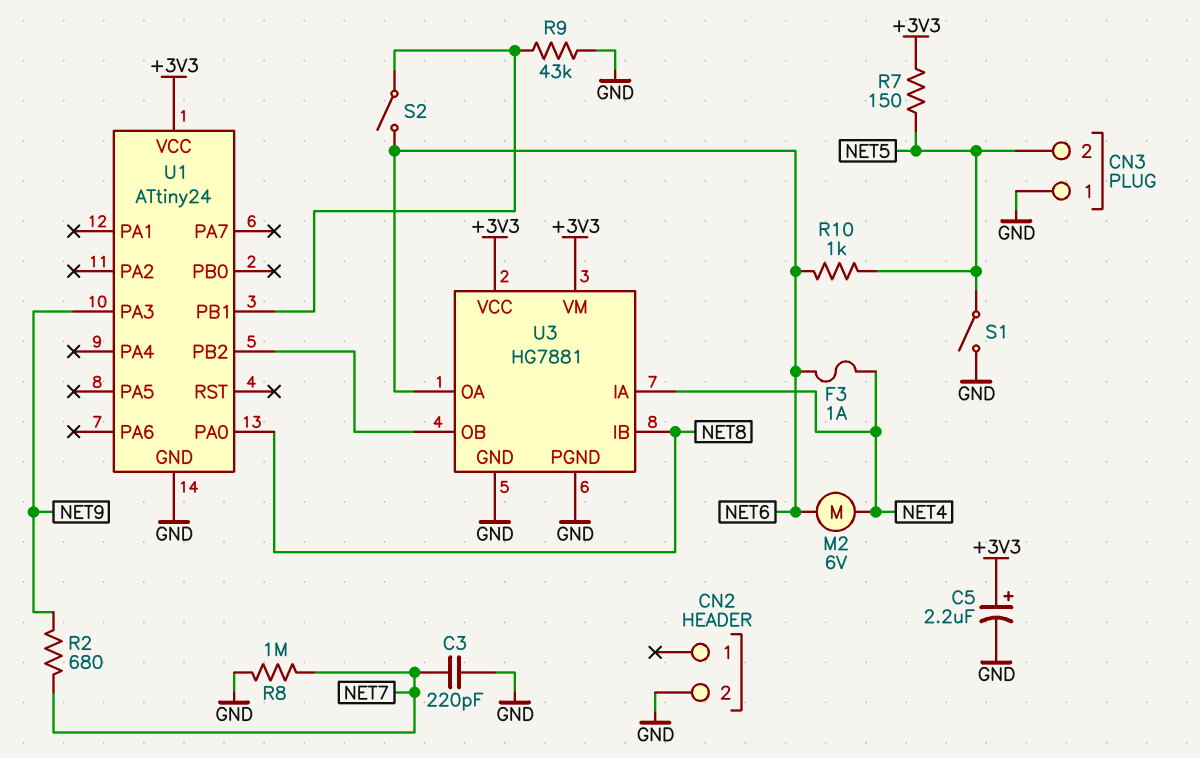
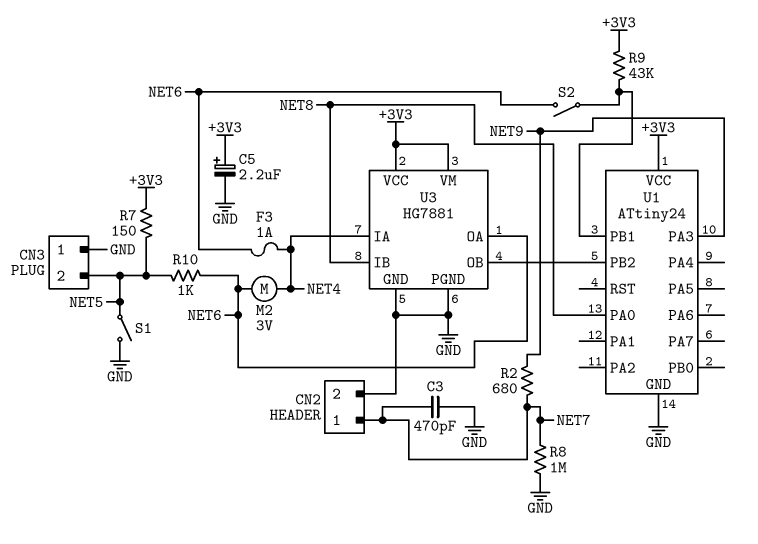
C3: 220pF (GND, NET7) -> 470pF (GND, NET7)
CN2 pin 1: none -> NET7
M2: motor 6V (NET4, NET6) -> motor 3V (NET4, NET6)
R9: 43k (GND, U1/PB1) -> 43k (+3V3, U1/PB1)

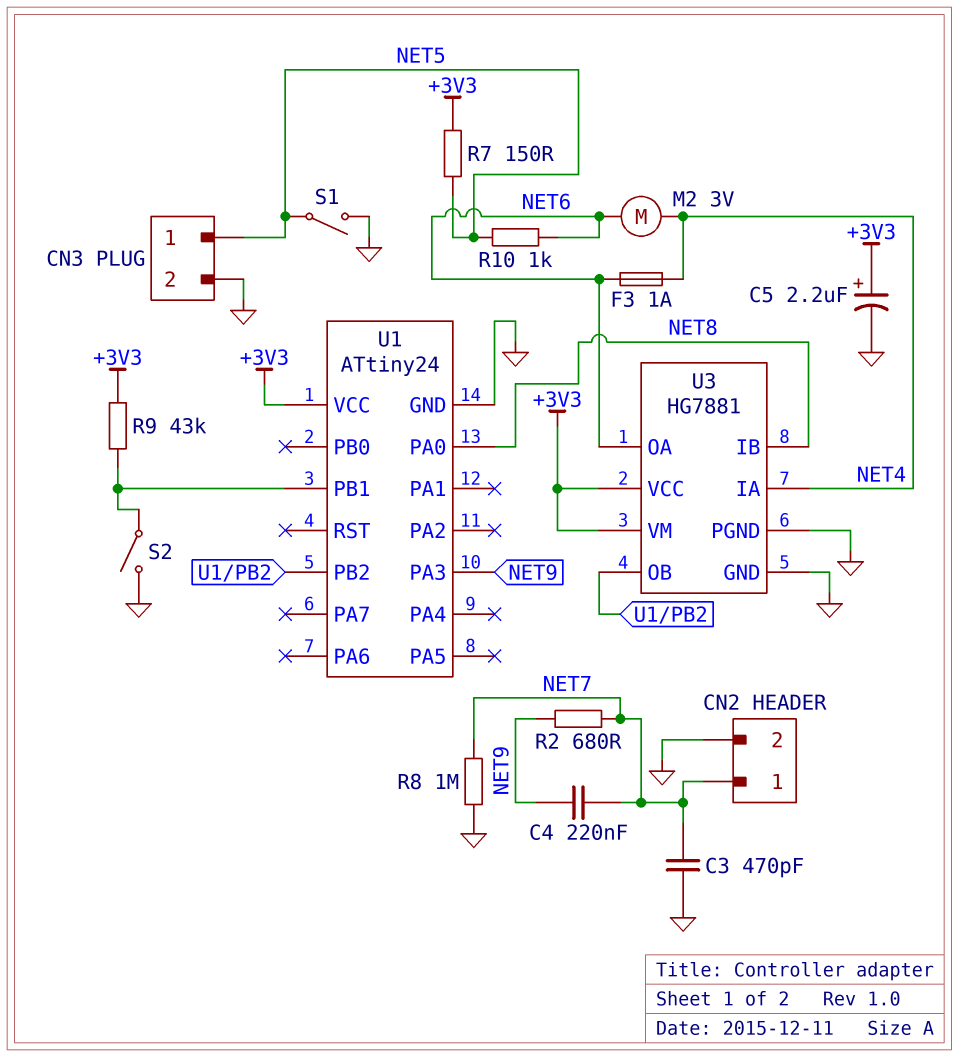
C4: none -> 220nF (NET7, NET9)
CN3 pin 1: GND -> NET5
CN3 pin 2: NET5 -> GND
S2: switch (NET6, U1/PB1) -> switch (GND, U1/PB1)

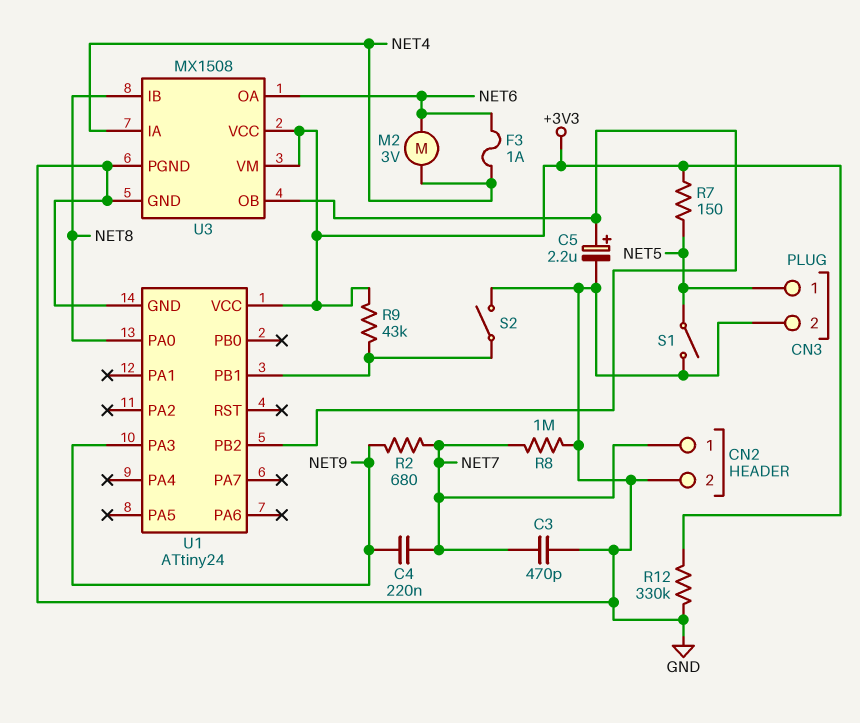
C5: 2.2uF (plus +3V3, minus GND) -> 2.2uF (plus U1/PB2, minus GND)
R10: 1k (NET5, NET6) -> none
R12: none -> 330k (+3V3, GND)
U3: HG7881 -> MX1508

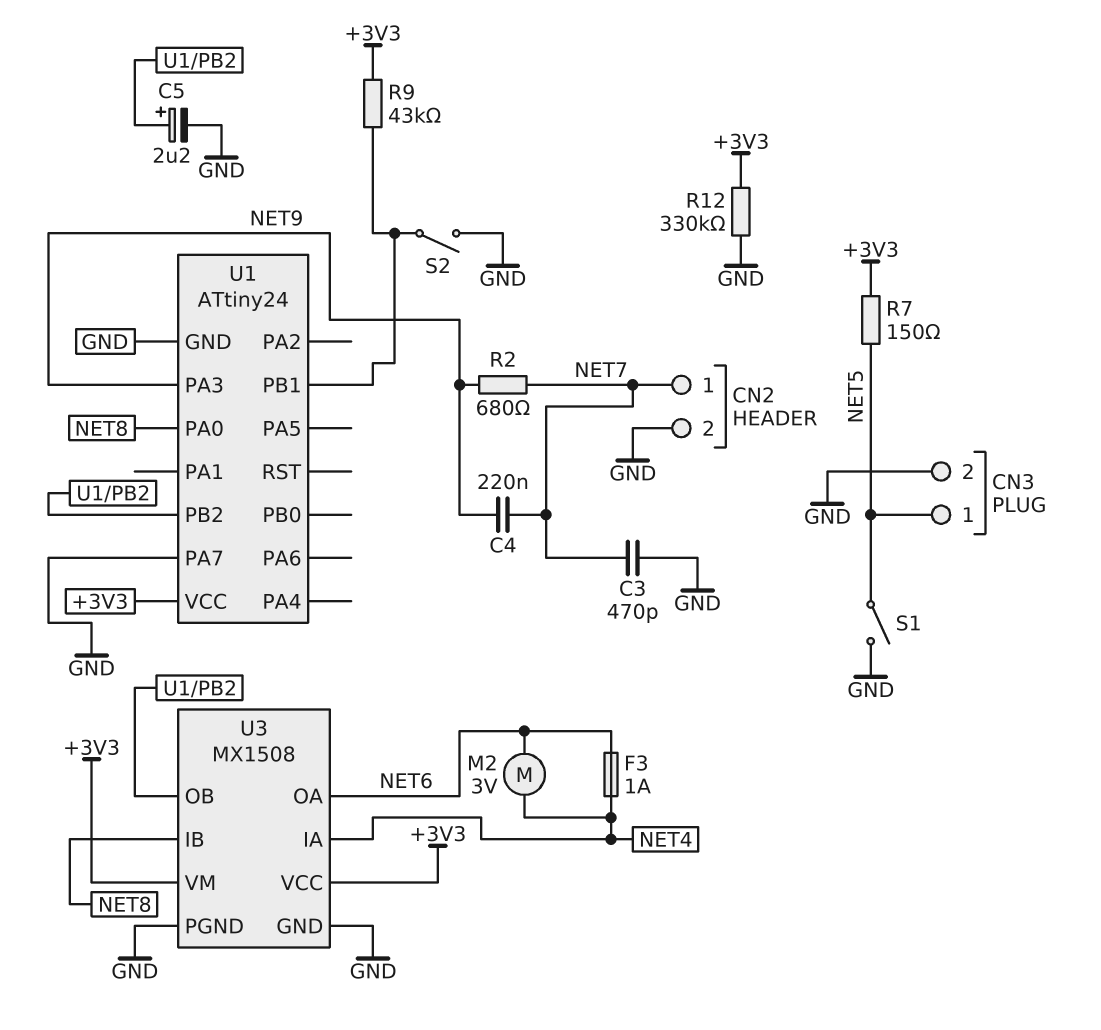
R8: 1M (GND, NET7) -> none
U1 pin PA7: none -> GND

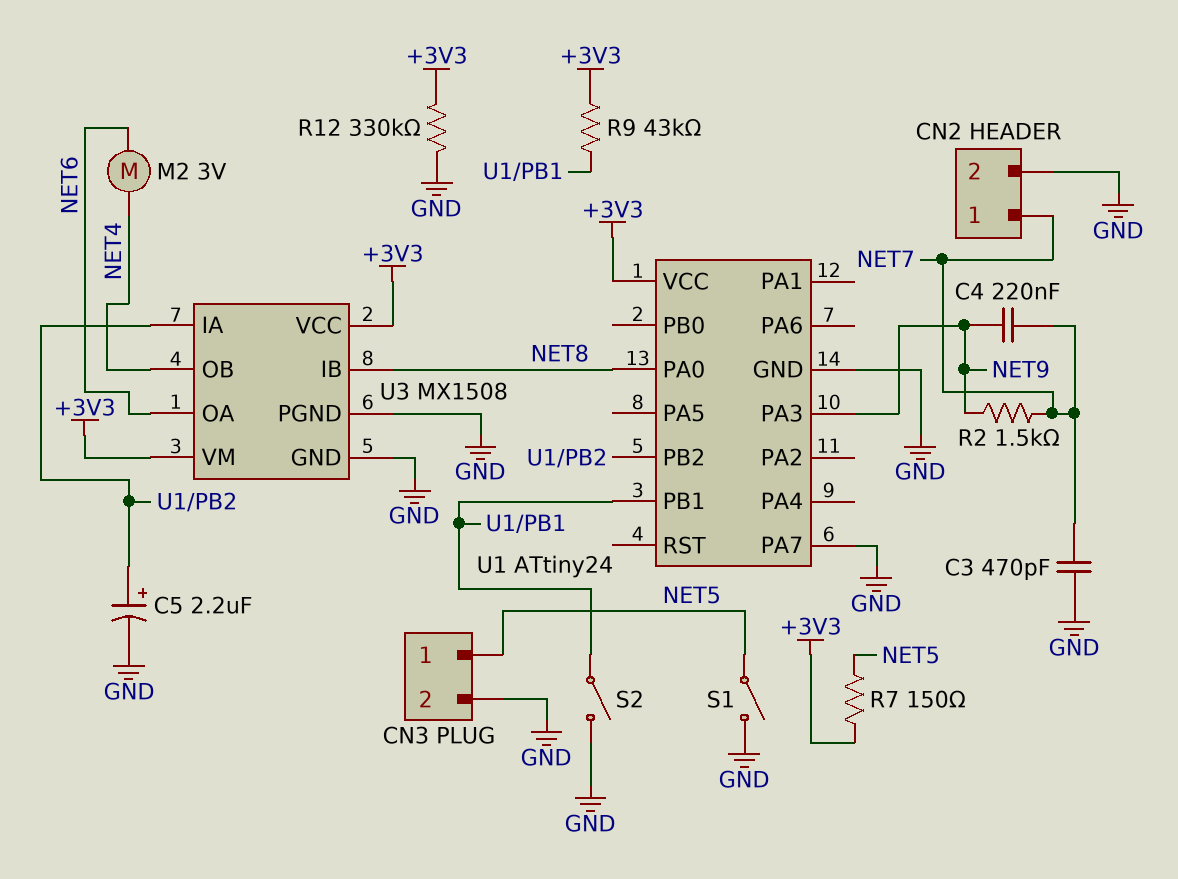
F3: 1A (NET4, NET6) -> none
R2: 680 (NET7, NET9) -> 1.5k (NET7, NET9)
U3 pin IA: NET4 -> U1/PB2
U3 pin OB: U1/PB2 -> NET4

